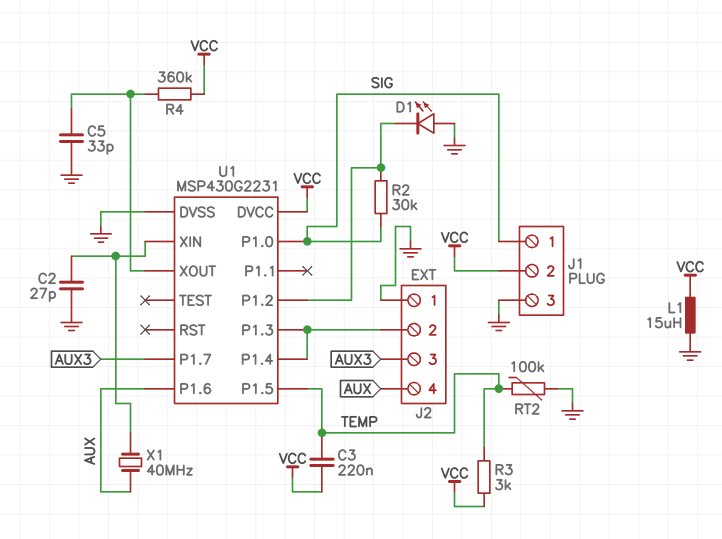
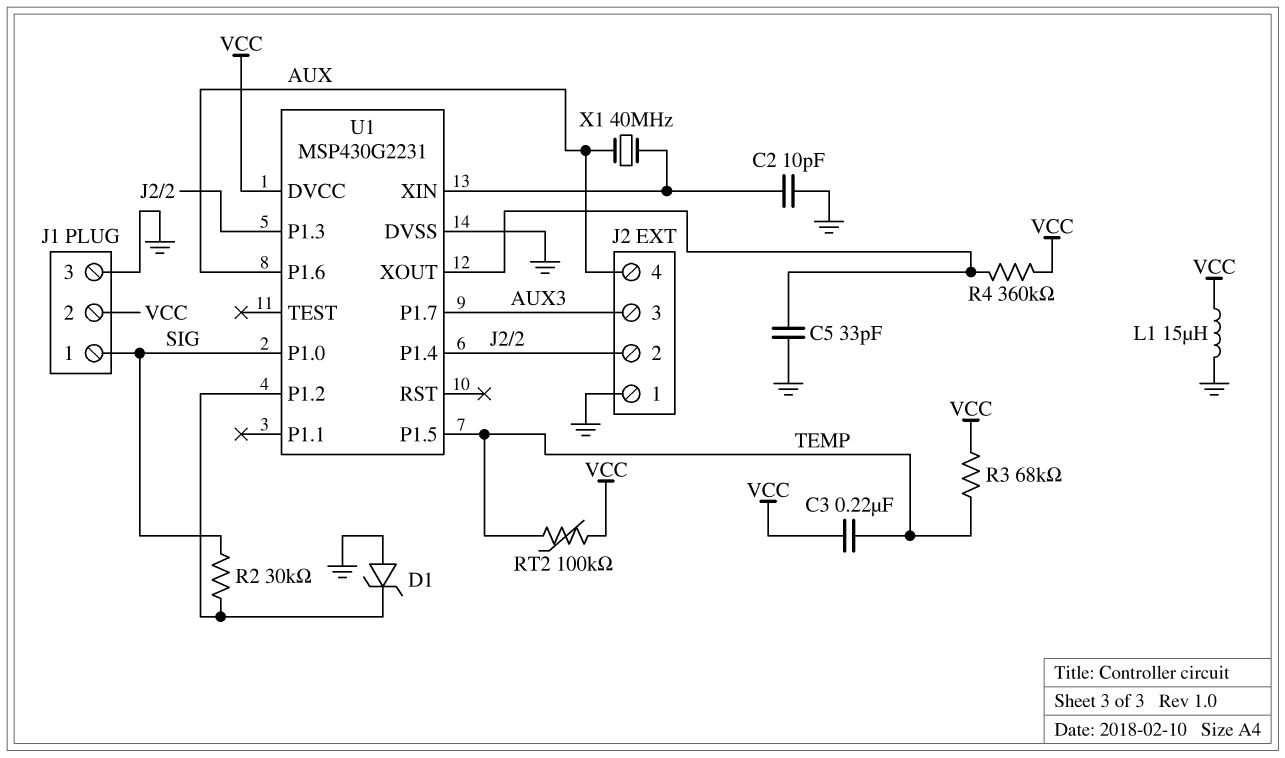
C2: 27pF (GND, U1/XIN) -> 10pF (GND, U1/XIN)
D1: LED (A GND, K U1/P1.2) -> zener (A GND, K U1/P1.2)
R3: 3k (TEMP, VCC) -> 68k (TEMP, VCC)
RT2: 100k (GND, TEMP) -> 100k (TEMP, VCC)

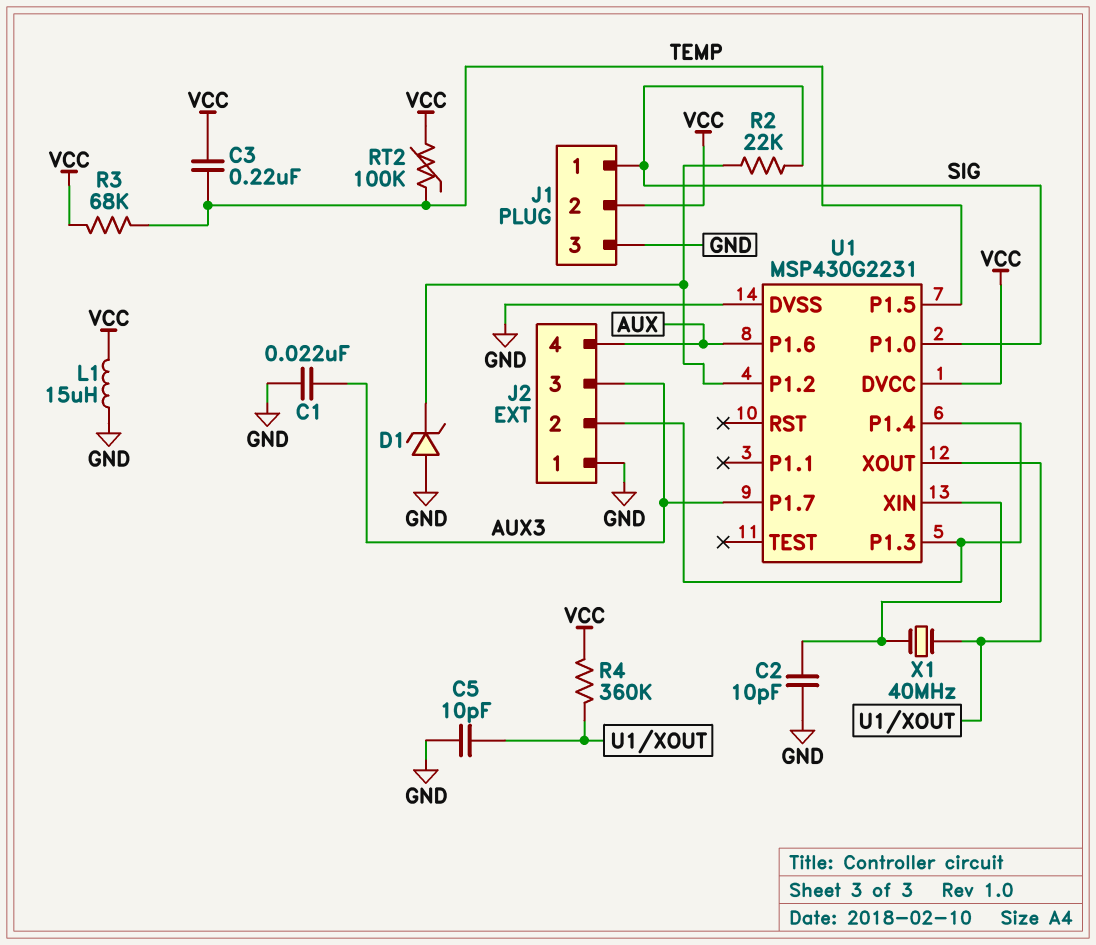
C1: none -> 22nF (AUX3, GND)
C5: 33pF (GND, U1/XOUT) -> 10pF (GND, U1/XOUT)
R2: 30k (SIG, U1/P1.2) -> 22k (SIG, U1/P1.2)
X1: 40MHz (AUX, U1/XIN) -> 40MHz (U1/XIN, U1/XOUT)

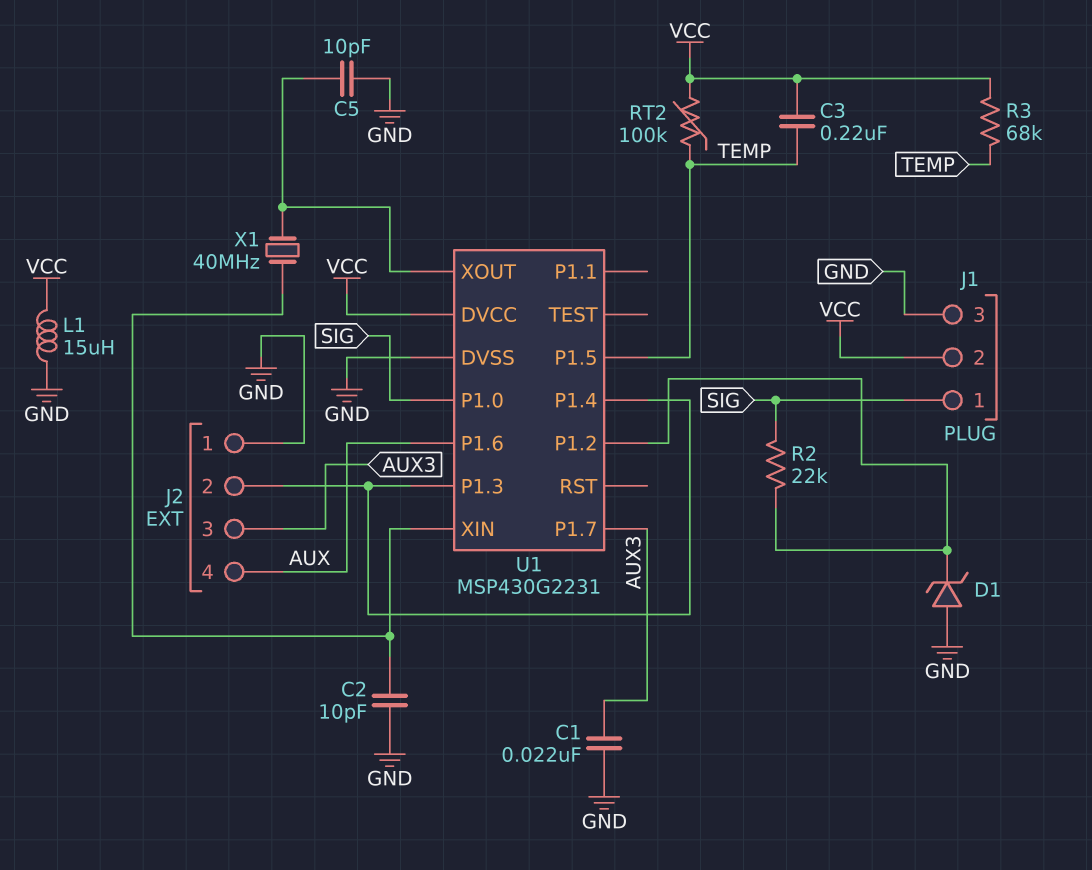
R4: 360k (U1/XOUT, VCC) -> none

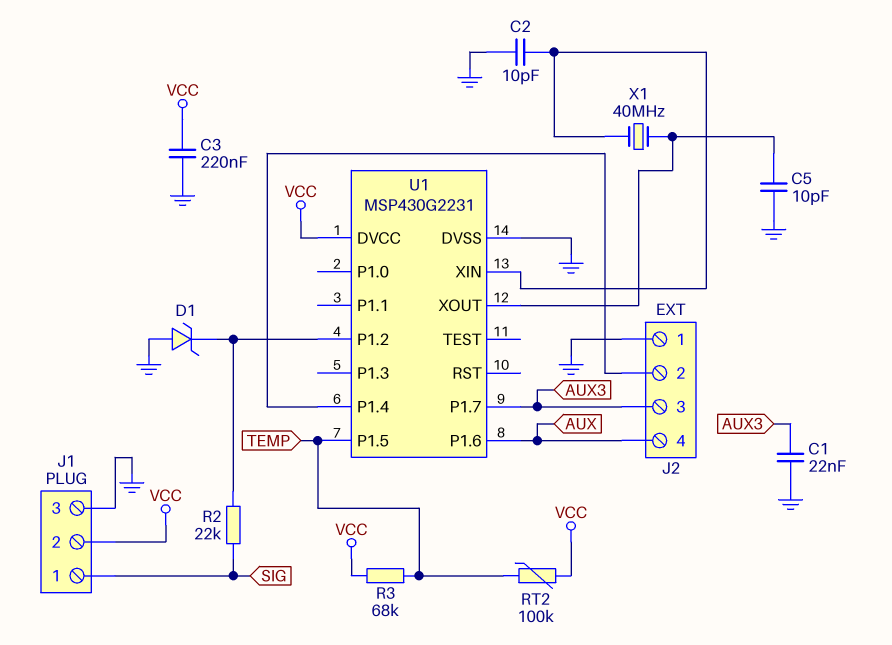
C3: 220nF (TEMP, VCC) -> 220nF (GND, VCC)
L1: 15uH (GND, VCC) -> none
U1 pin P1.0: SIG -> none
U1 pin P1.3: J2/2 -> none

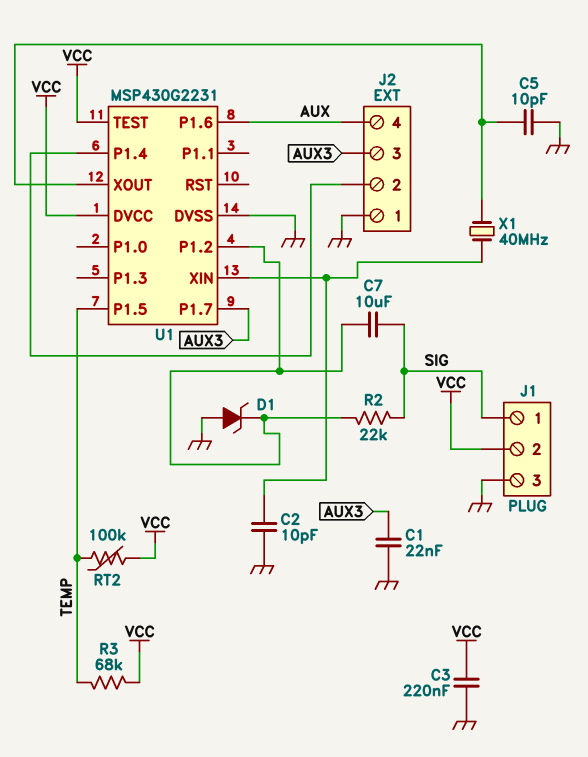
C7: none -> 10uF (SIG, U1/P1.2)
U1 pin TEST: none -> VCC

